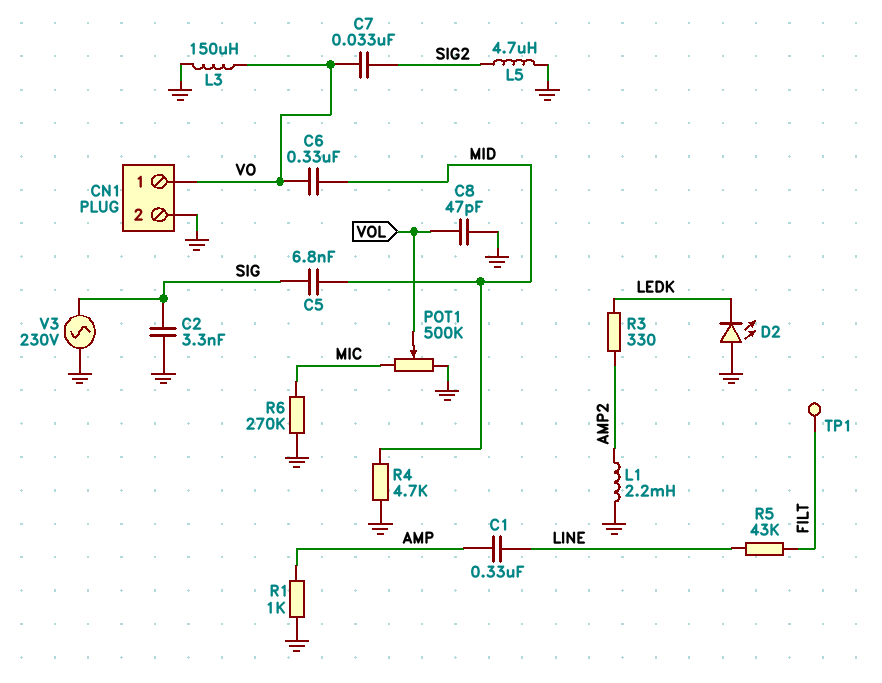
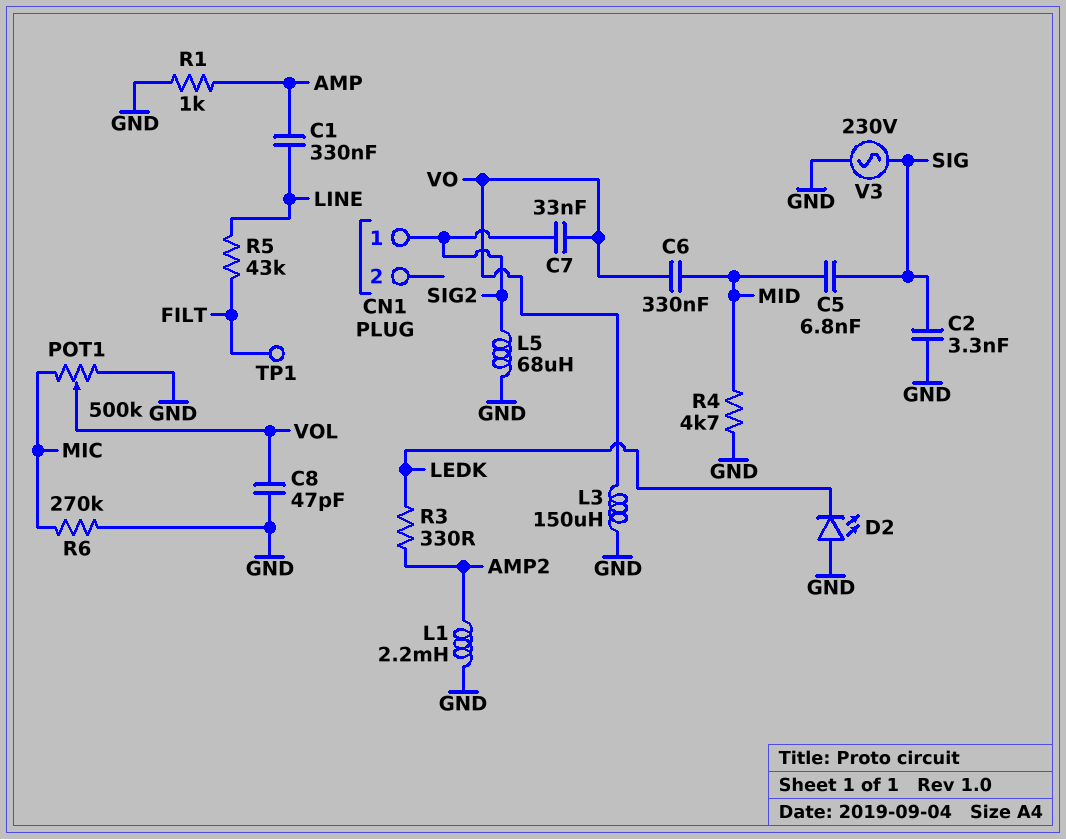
CN1 pin 1: VO -> SIG2
CN1 pin 2: GND -> none
L5: 4.7uH (GND, SIG2) -> 68uH (GND, SIG2)

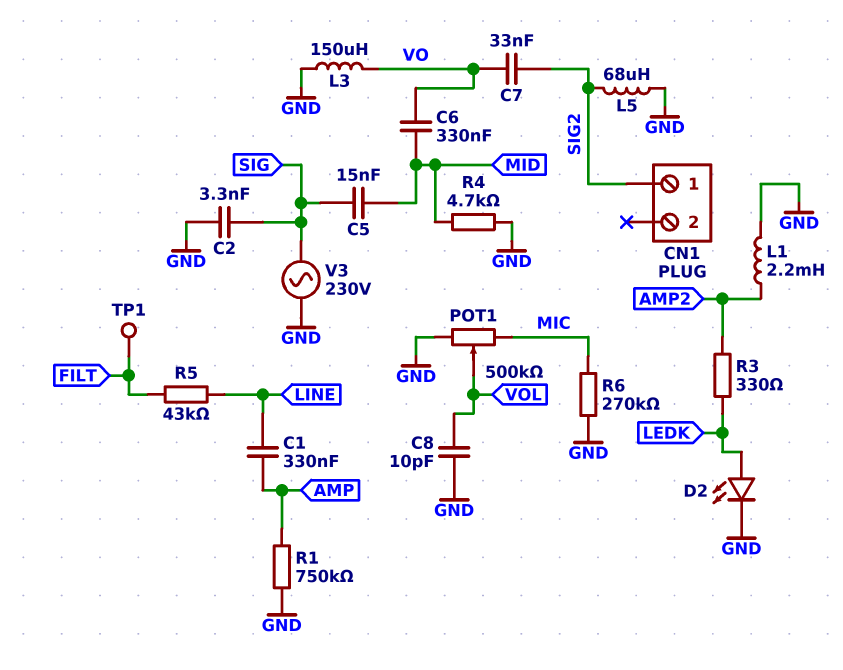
C5: 6.8nF (MID, SIG) -> 15nF (MID, SIG)
C8: 47pF (GND, VOL) -> 10pF (GND, VOL)
D2: LED (A GND, K LEDK) -> LED (A LEDK, K GND)
R1: 1k (AMP, GND) -> 750k (AMP, GND)

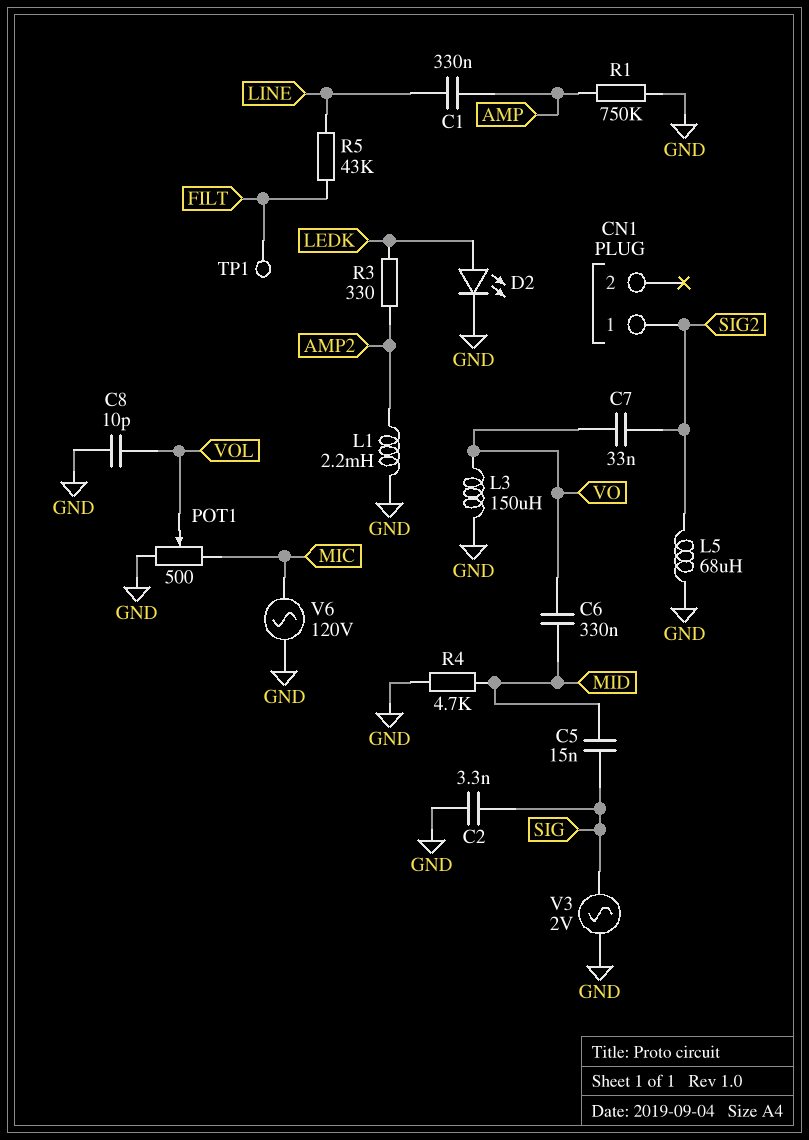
POT1: 500k (GND, MIC, wiper VOL) -> 500 (GND, MIC, wiper VOL)
R6: 270k (GND, MIC) -> none
V3: AC 230V (GND, SIG) -> AC 2V (GND, SIG)
V6: none -> AC 120V (GND, MIC)

